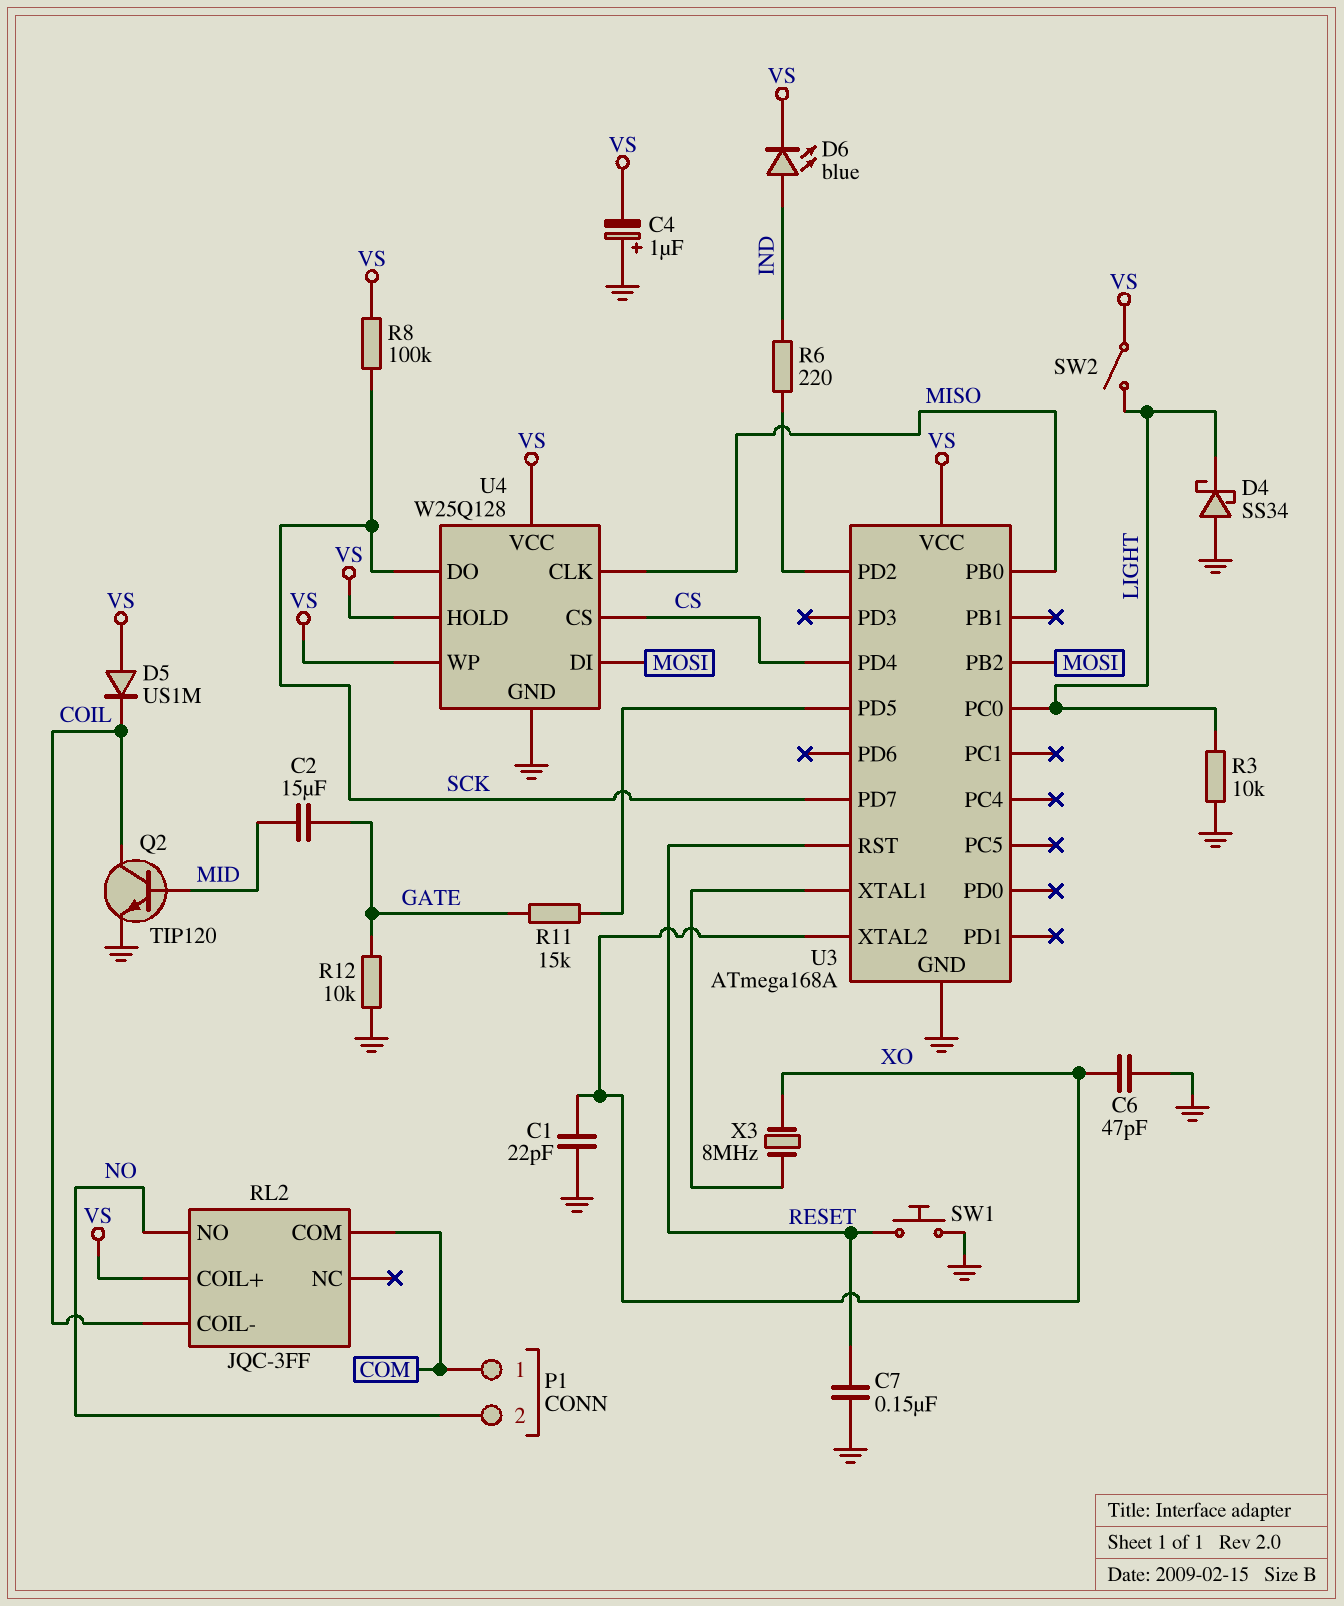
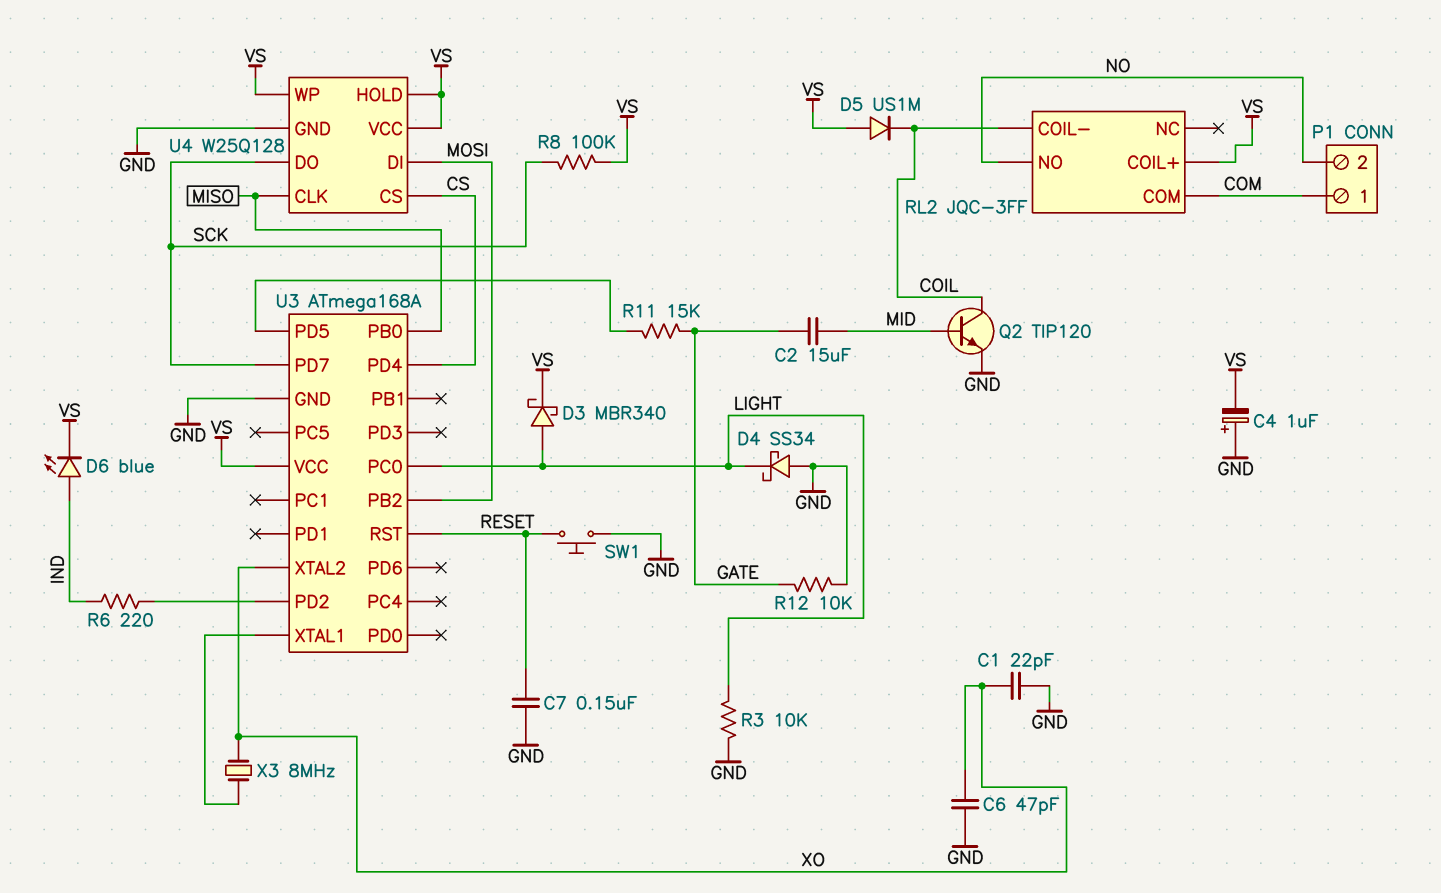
D3: none -> schottky MBR340 (A LIGHT, K VS)
SW2: switch (LIGHT, VS) -> none

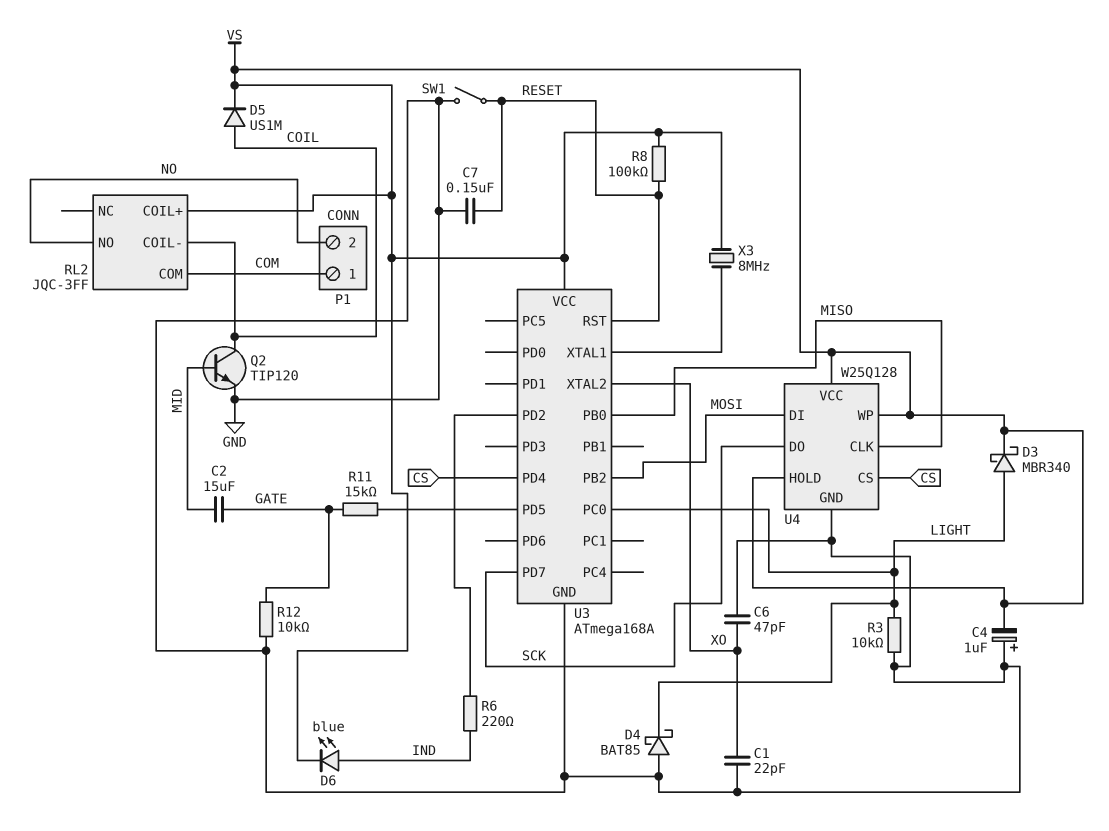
D4: schottky SS34 (A GND, K LIGHT) -> schottky BAT85 (A GND, K LIGHT)
D5: diode US1M (A VS, K COIL) -> diode US1M (A COIL, K VS)
R8: 100k (SCK, VS) -> 100k (RESET, VS)
SW1: button (GND, RESET) -> switch (GND, RESET)
X3: 8MHz (U3/XTAL1, XO) -> 8MHz (U3/XTAL1, VS)

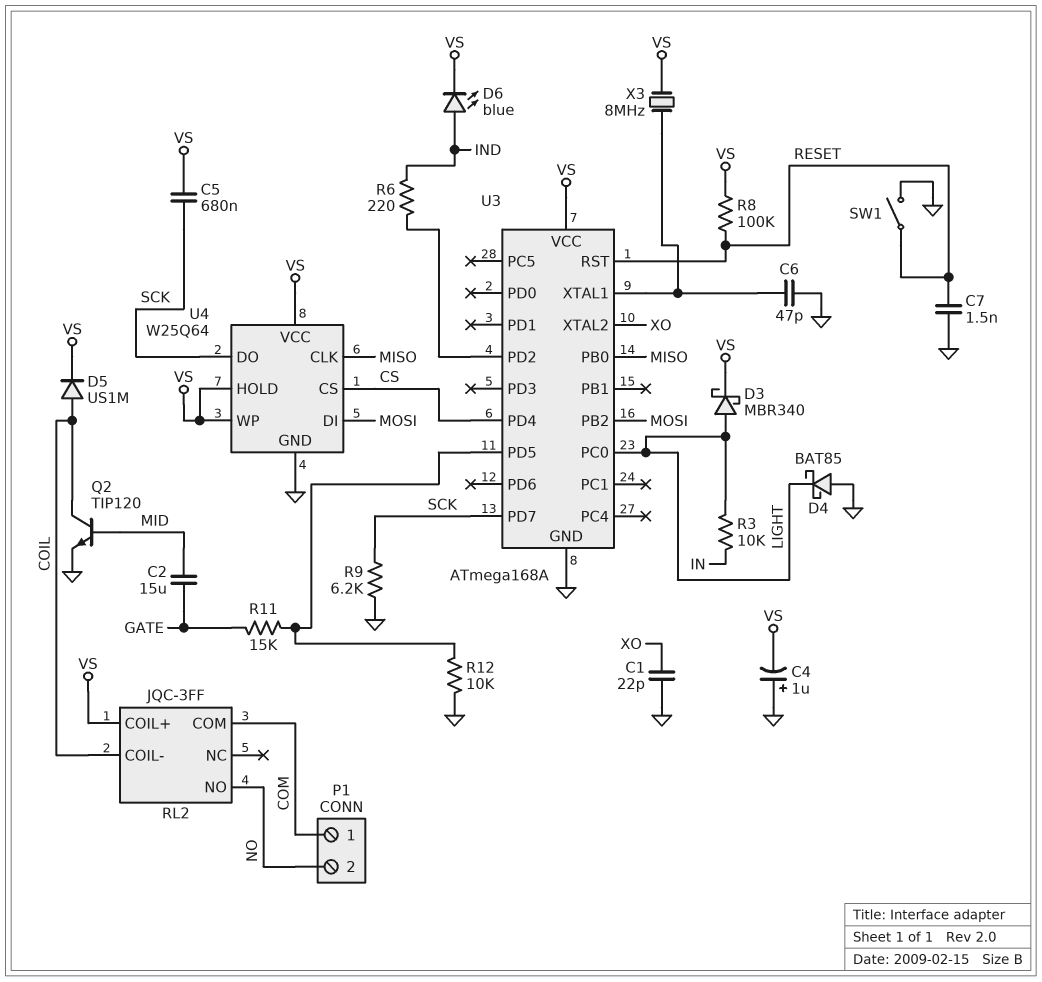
C5: none -> 680nF (SCK, VS)
C6: 47pF (GND, XO) -> 47pF (GND, U3/XTAL1)
C7: 150nF (GND, RESET) -> 1.5nF (GND, RESET)
R3: 10k (GND, LIGHT) -> 10k (IN, LIGHT)
R9: none -> 6.2k (GND, SCK)
R12: 10k (GATE, GND) -> 10k (GND, U3/PD5)
U4: W25Q128 -> W25Q64

